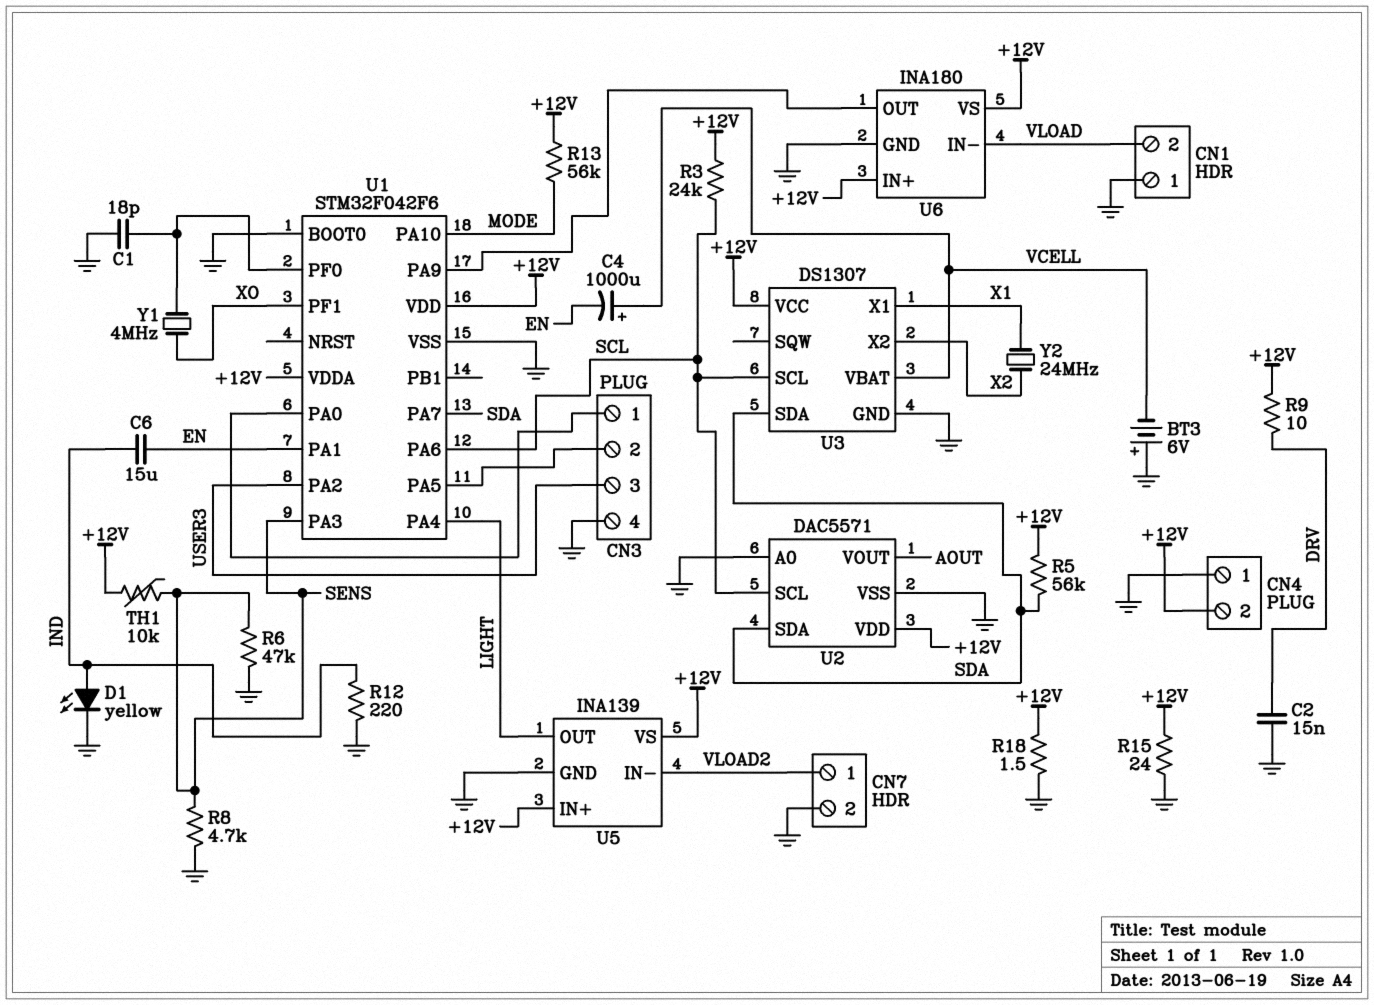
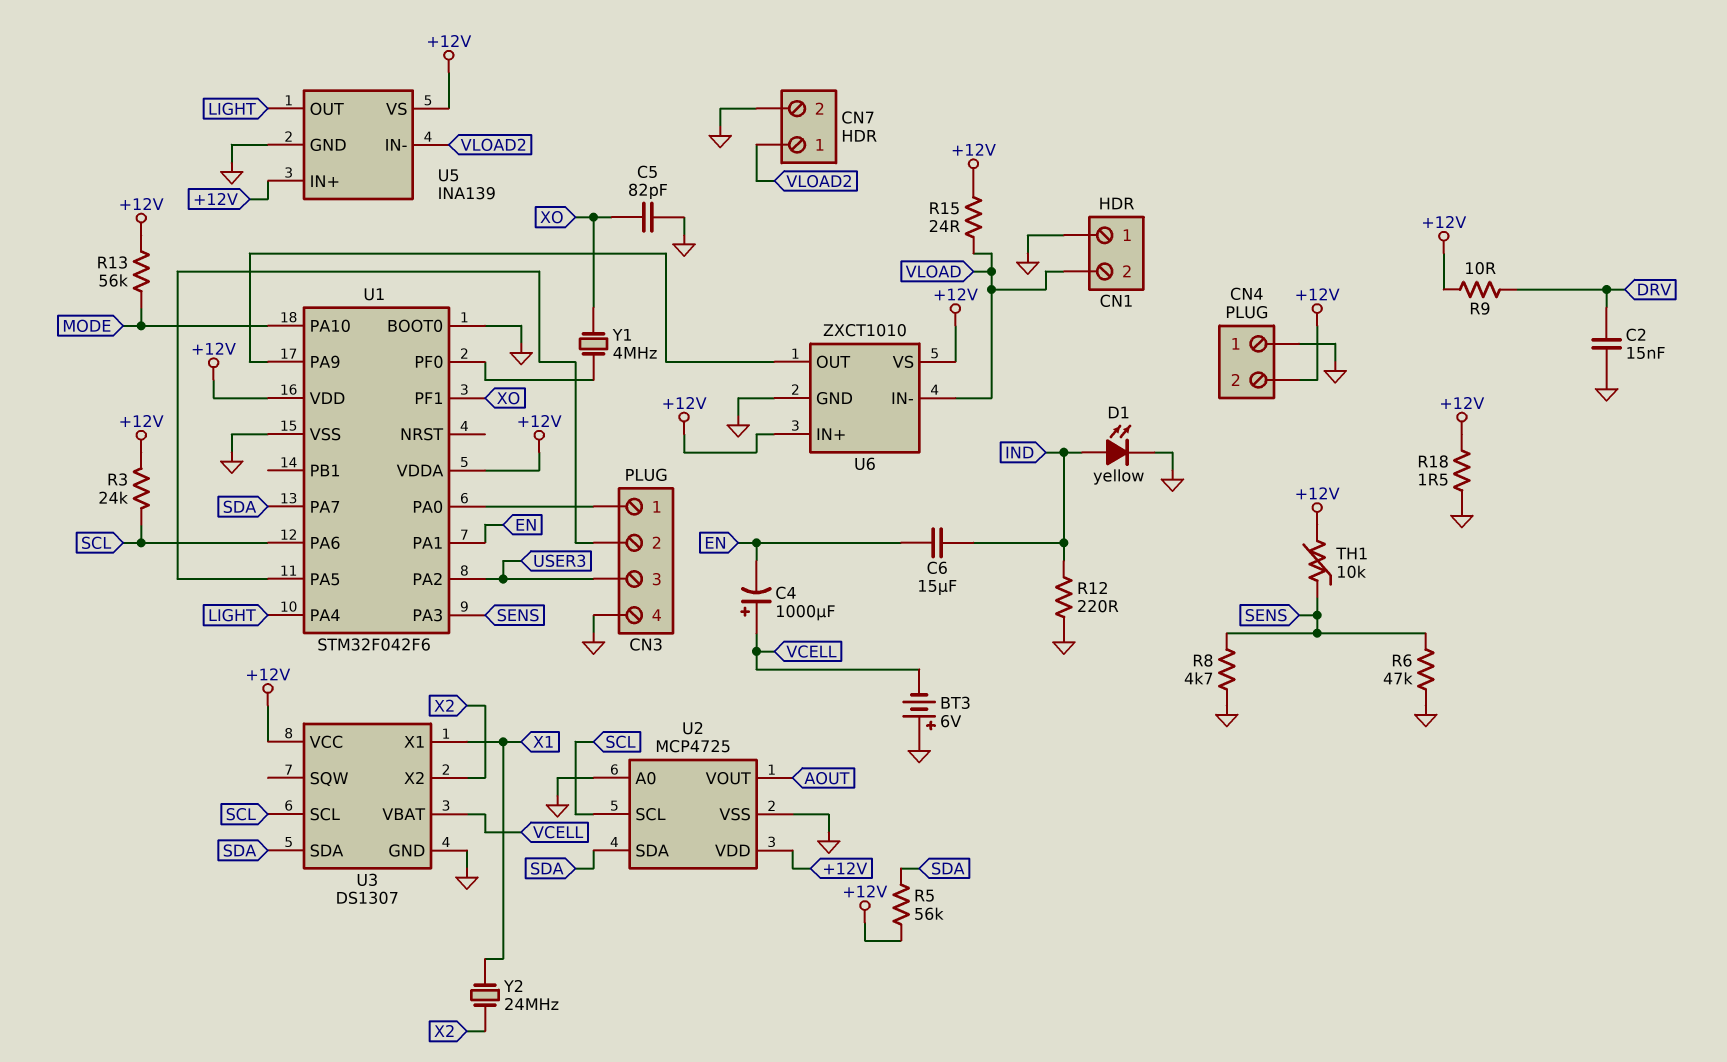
C1: 18pF (GND, U1/PF0) -> none
C5: none -> 82pF (GND, XO)
R15: 24 (+12V, GND) -> 24 (+12V, VLOAD)
U2: DAC5571 -> MCP4725
U6: INA180 -> ZXCT1010

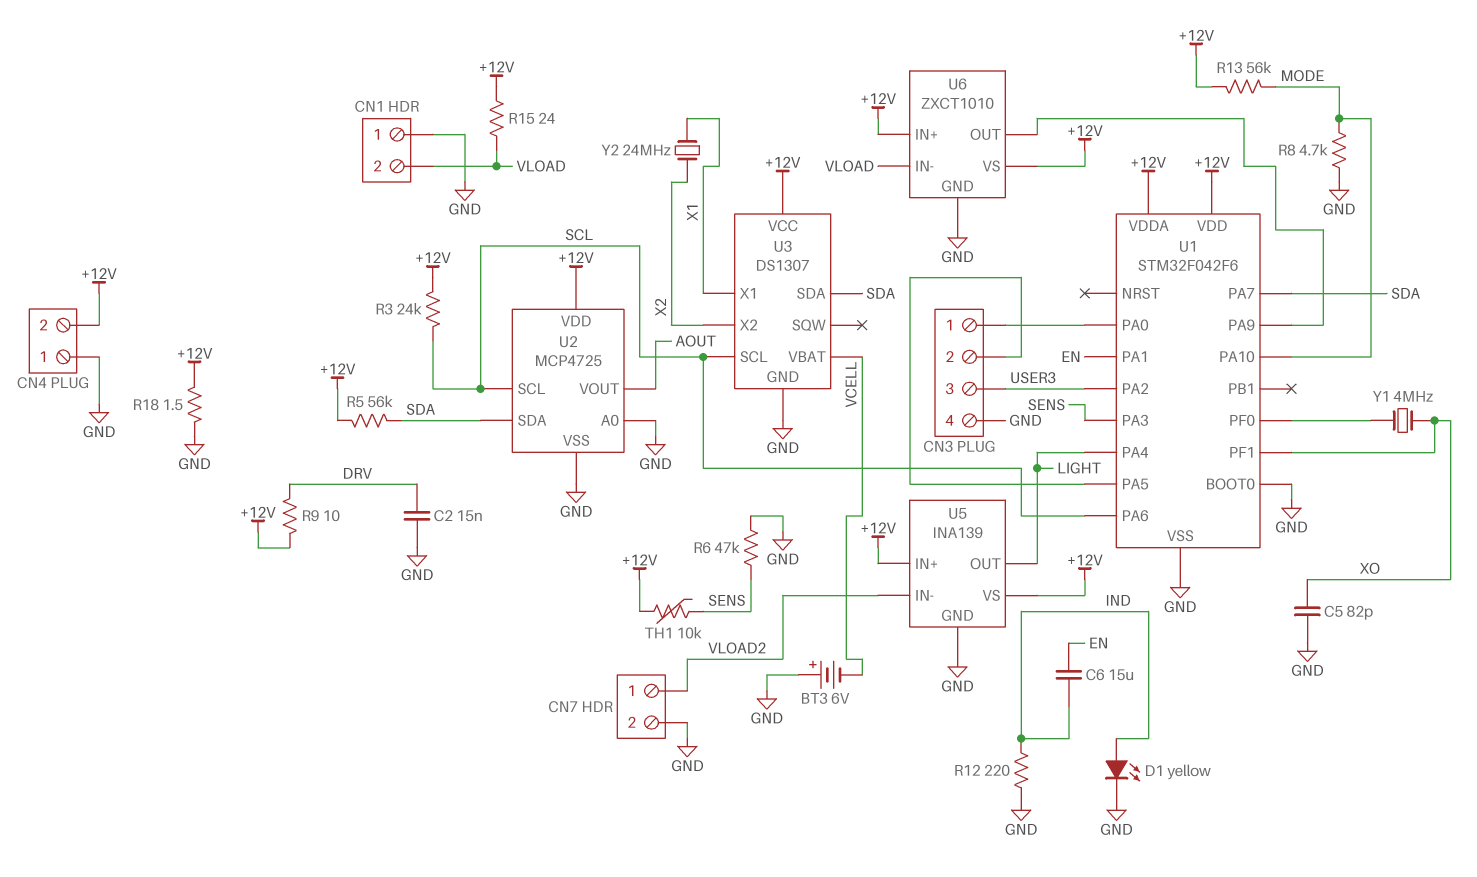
C4: 1000uF (plus VCELL, minus EN) -> none
R8: 4.7k (GND, SENS) -> 4.7k (GND, MODE)

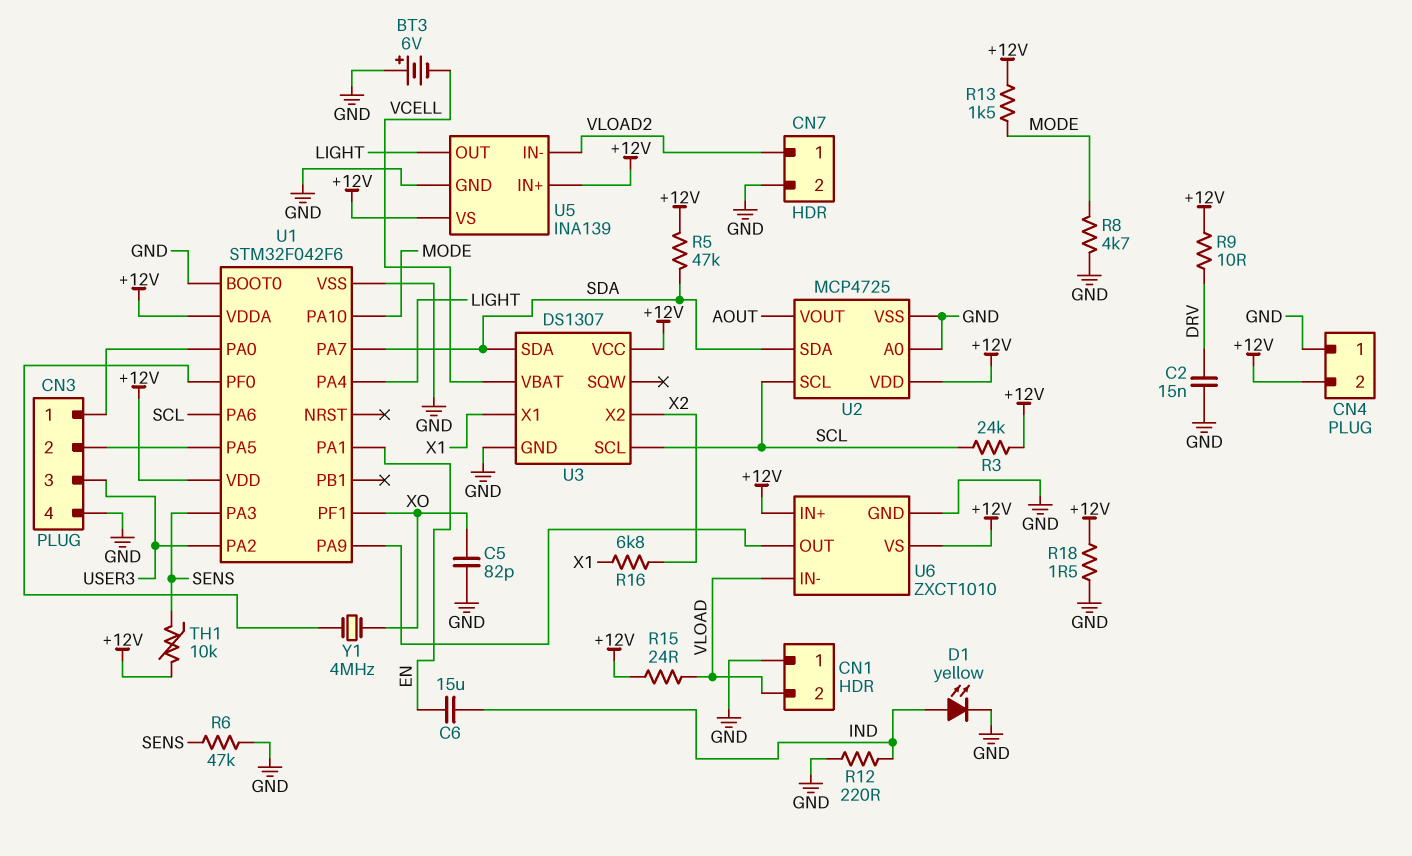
R5: 56k (+12V, SDA) -> 47k (+12V, SDA)
R13: 56k (+12V, MODE) -> 1.5k (+12V, MODE)
R16: none -> 6.8k (X1, X2)
Y2: 24MHz (X1, X2) -> none

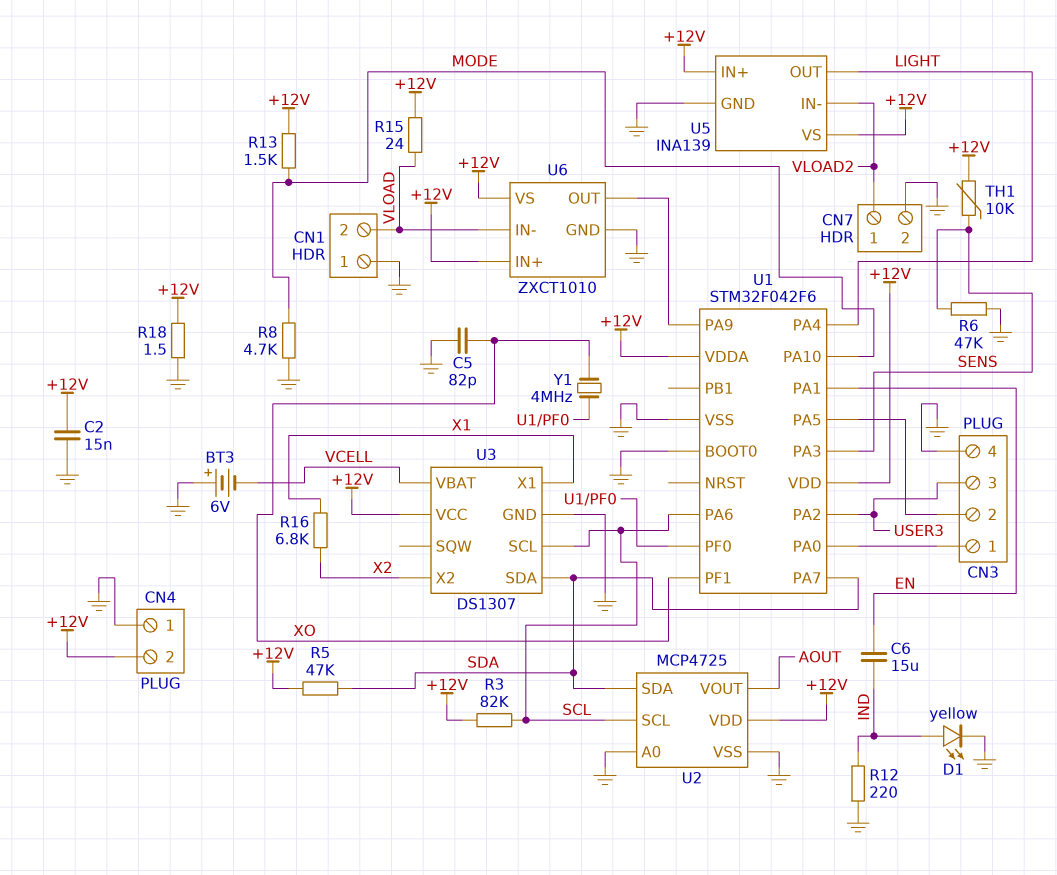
C2: 15nF (DRV, GND) -> 15nF (+12V, GND)
R3: 24k (+12V, SCL) -> 82k (+12V, SCL)
R9: 10 (+12V, DRV) -> none

